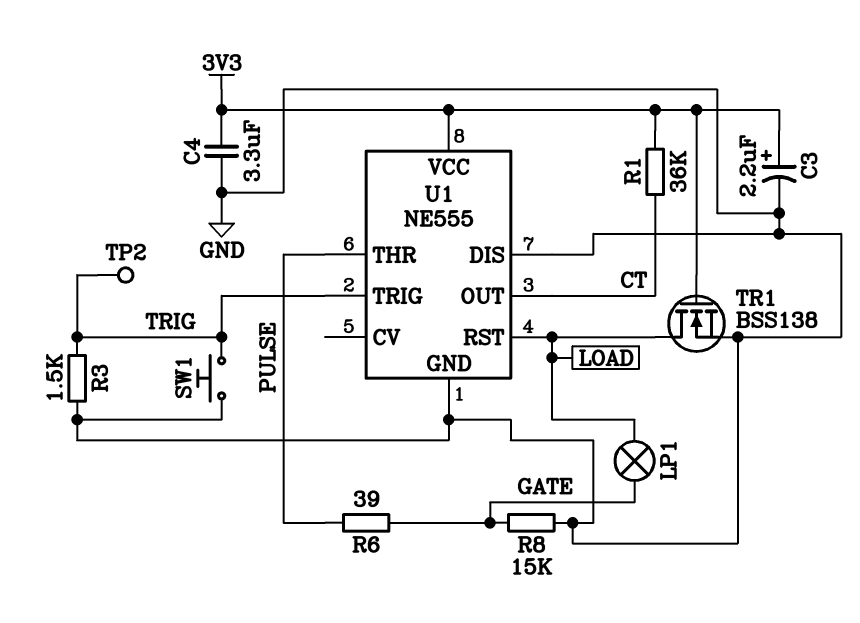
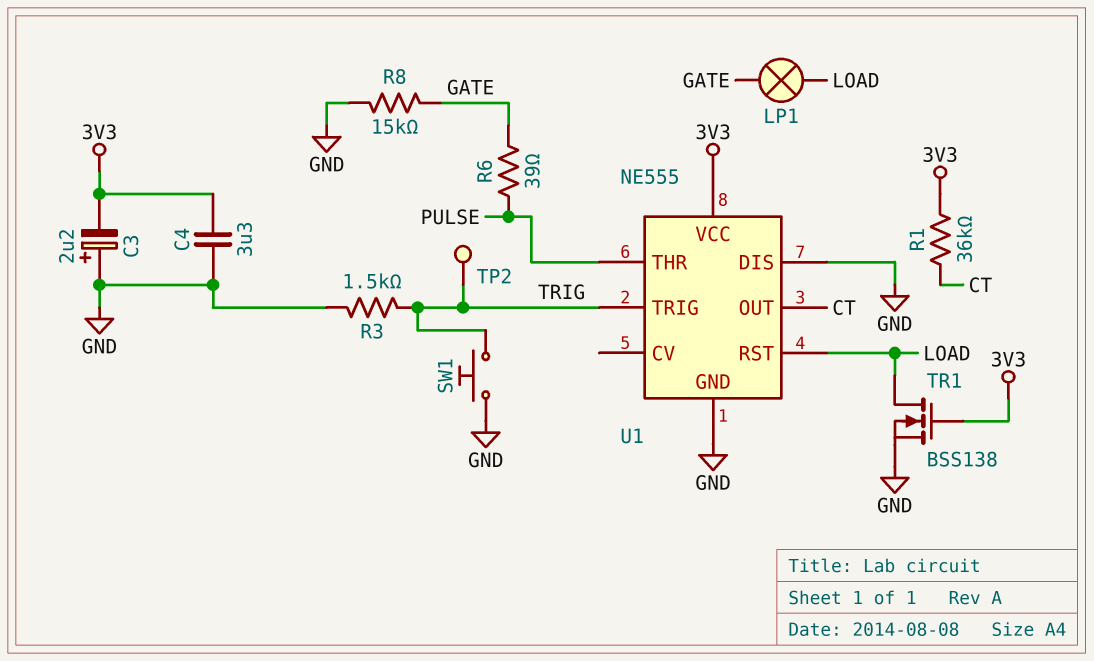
C3: 2.2uF (plus 3V3, minus GND) -> 2.2uF (plus GND, minus 3V3)

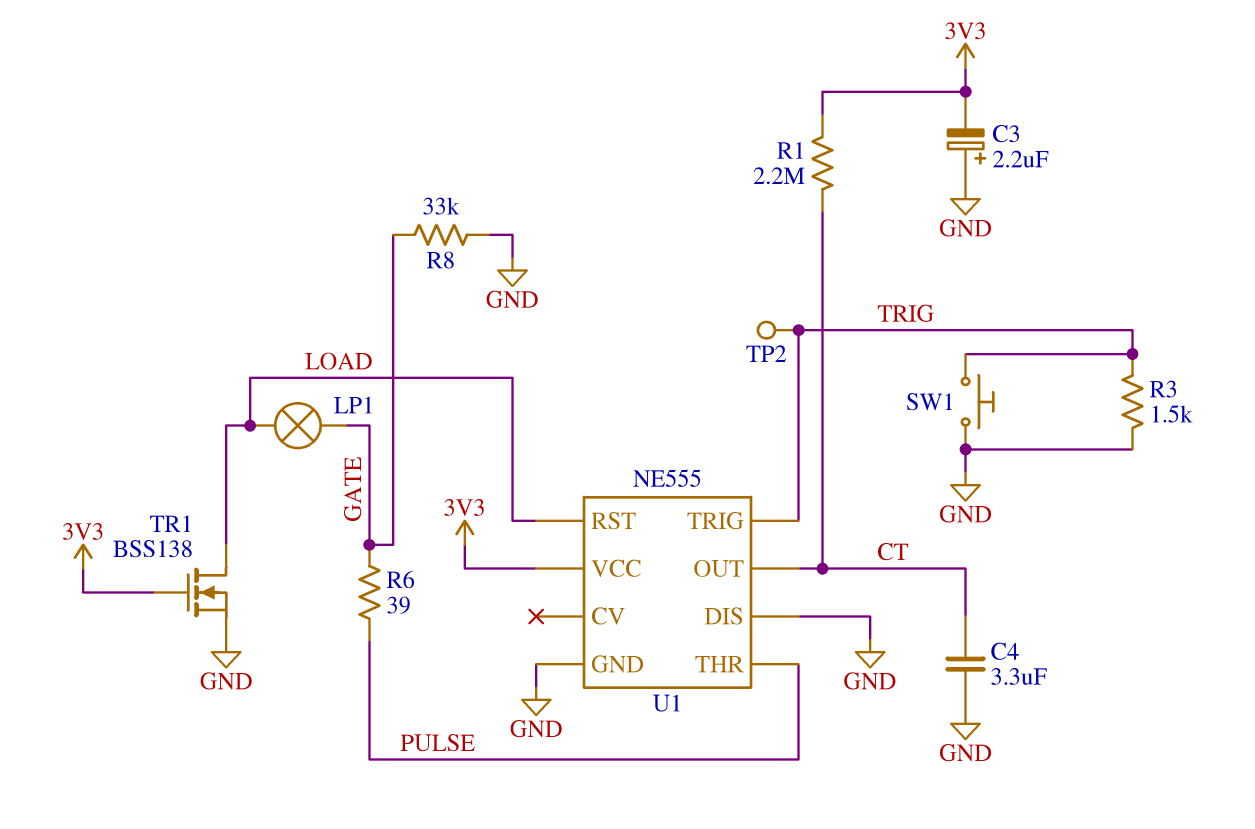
C4: 3.3uF (3V3, GND) -> 3.3uF (CT, GND)
R1: 36k (3V3, CT) -> 2.2M (3V3, CT)
R8: 15k (GATE, GND) -> 33k (GATE, GND)

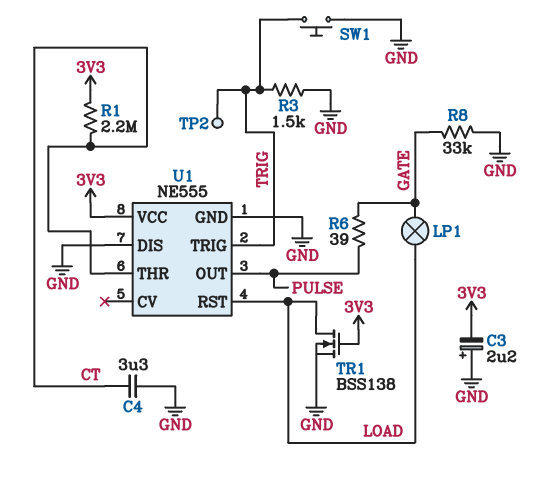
U1 pin OUT: CT -> PULSE
U1 pin THR: PULSE -> CT

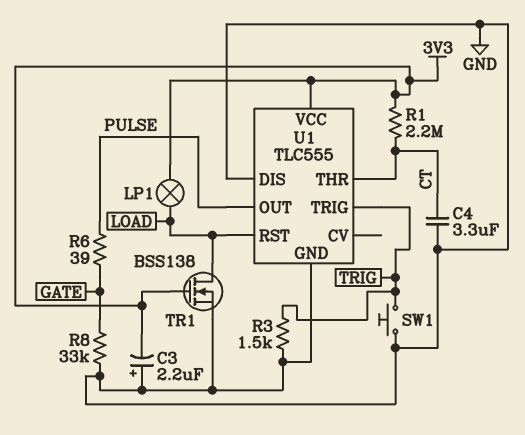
LP1: lamp (GATE, LOAD) -> lamp (3V3, LOAD)
TP2: test point (TRIG) -> none
U1: NE555 -> TLC555

